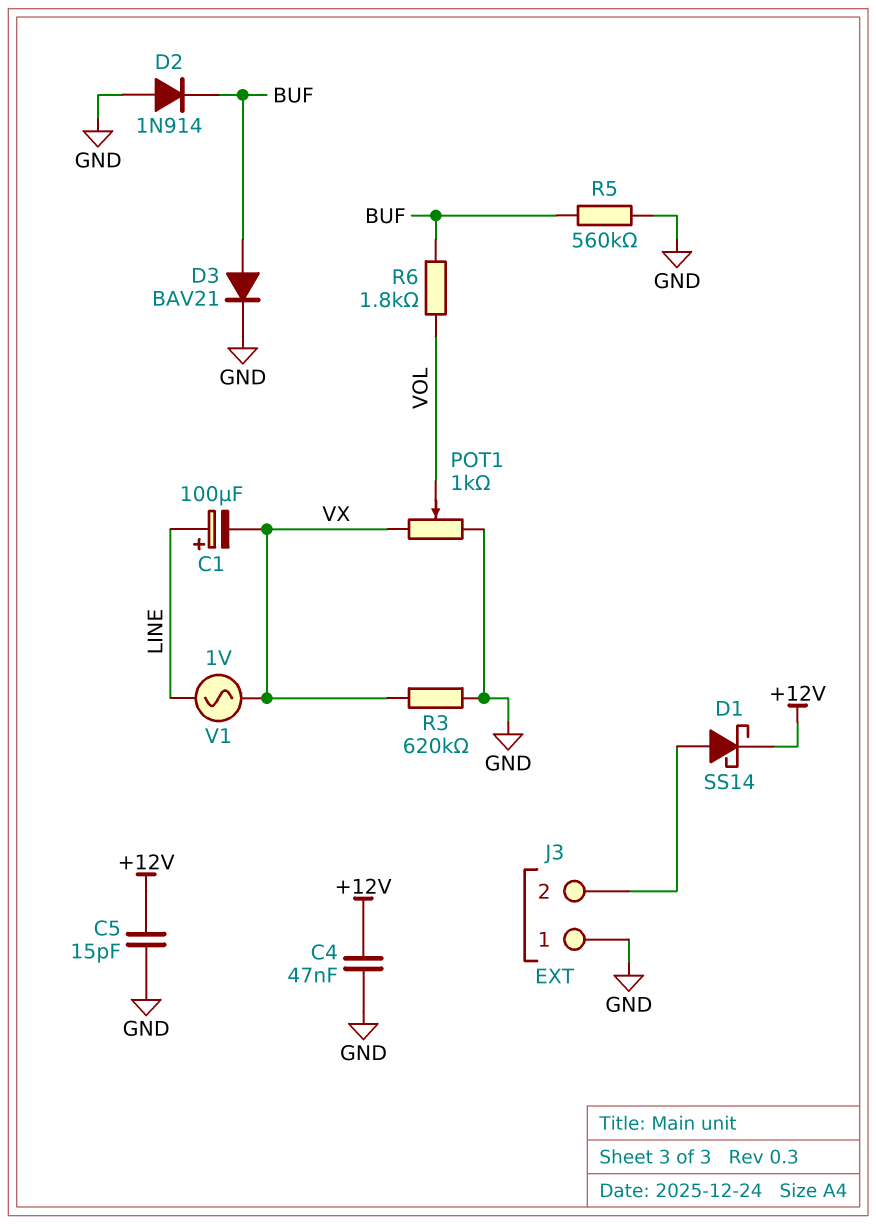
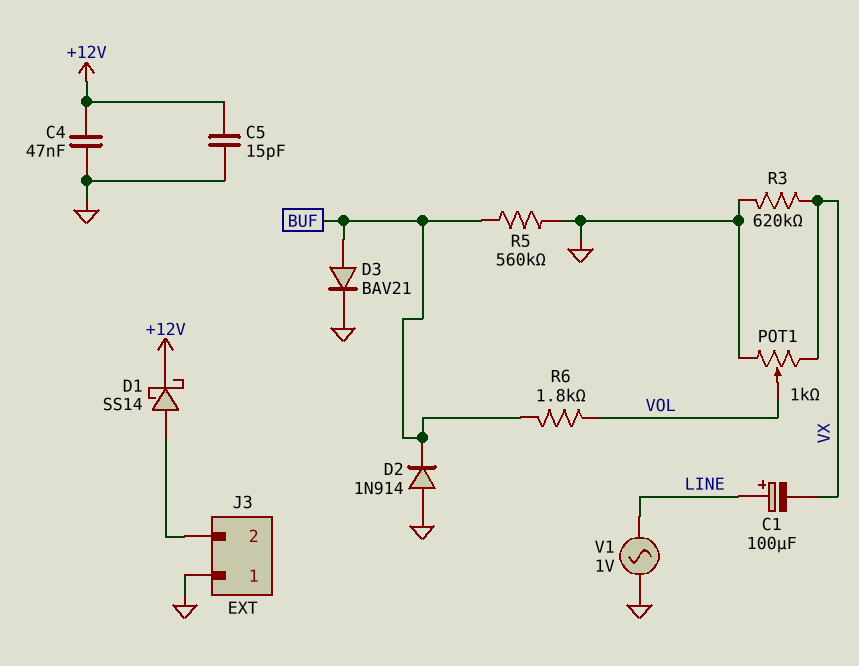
V1: AC 1V (LINE, VX) -> AC 1V (GND, LINE)

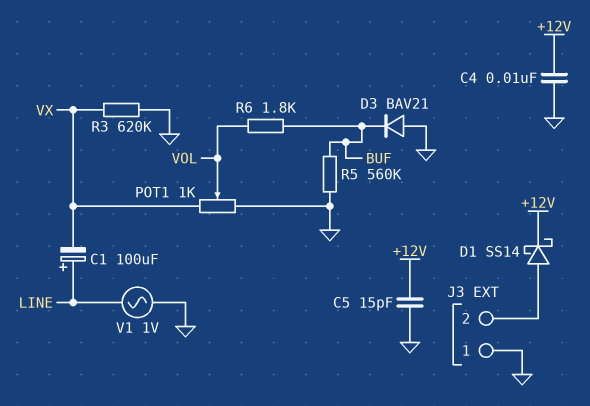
C4: 47nF (+12V, GND) -> 10nF (+12V, GND)
D2: diode 1N914 (A GND, K BUF) -> none
D3: diode BAV21 (A BUF, K GND) -> diode BAV21 (A GND, K BUF)

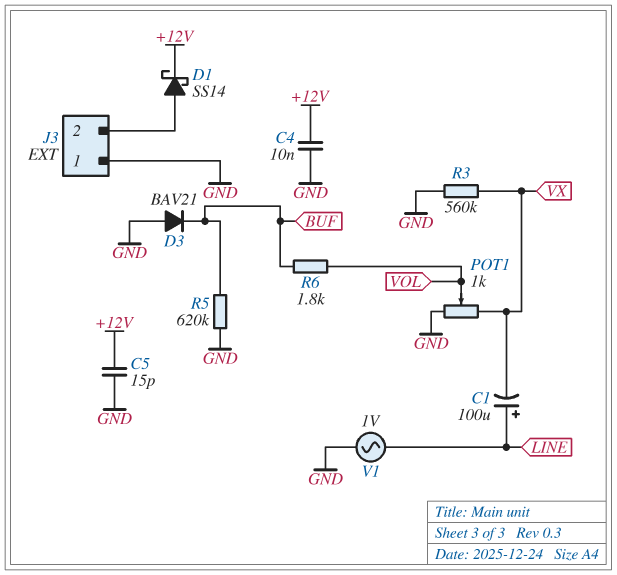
R3: 620k (GND, VX) -> 560k (GND, VX)
R5: 560k (BUF, GND) -> 620k (BUF, GND)

